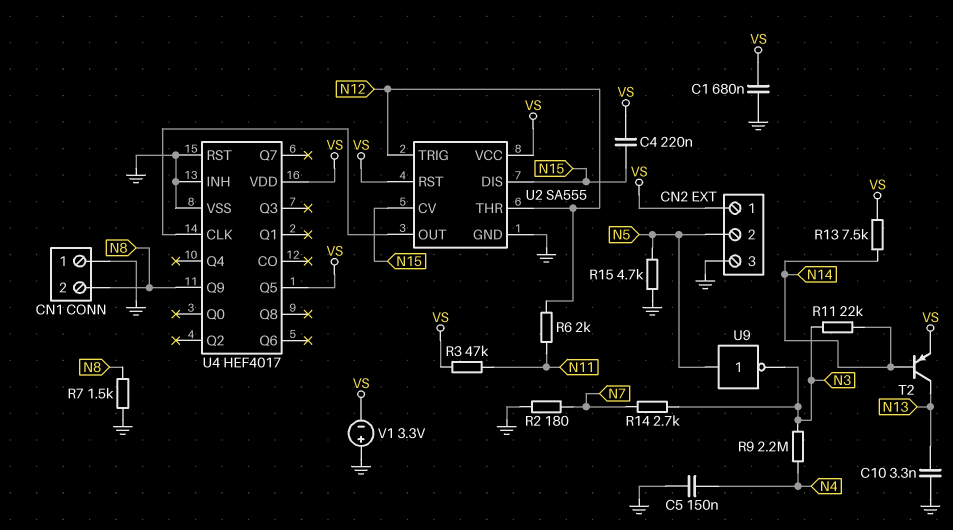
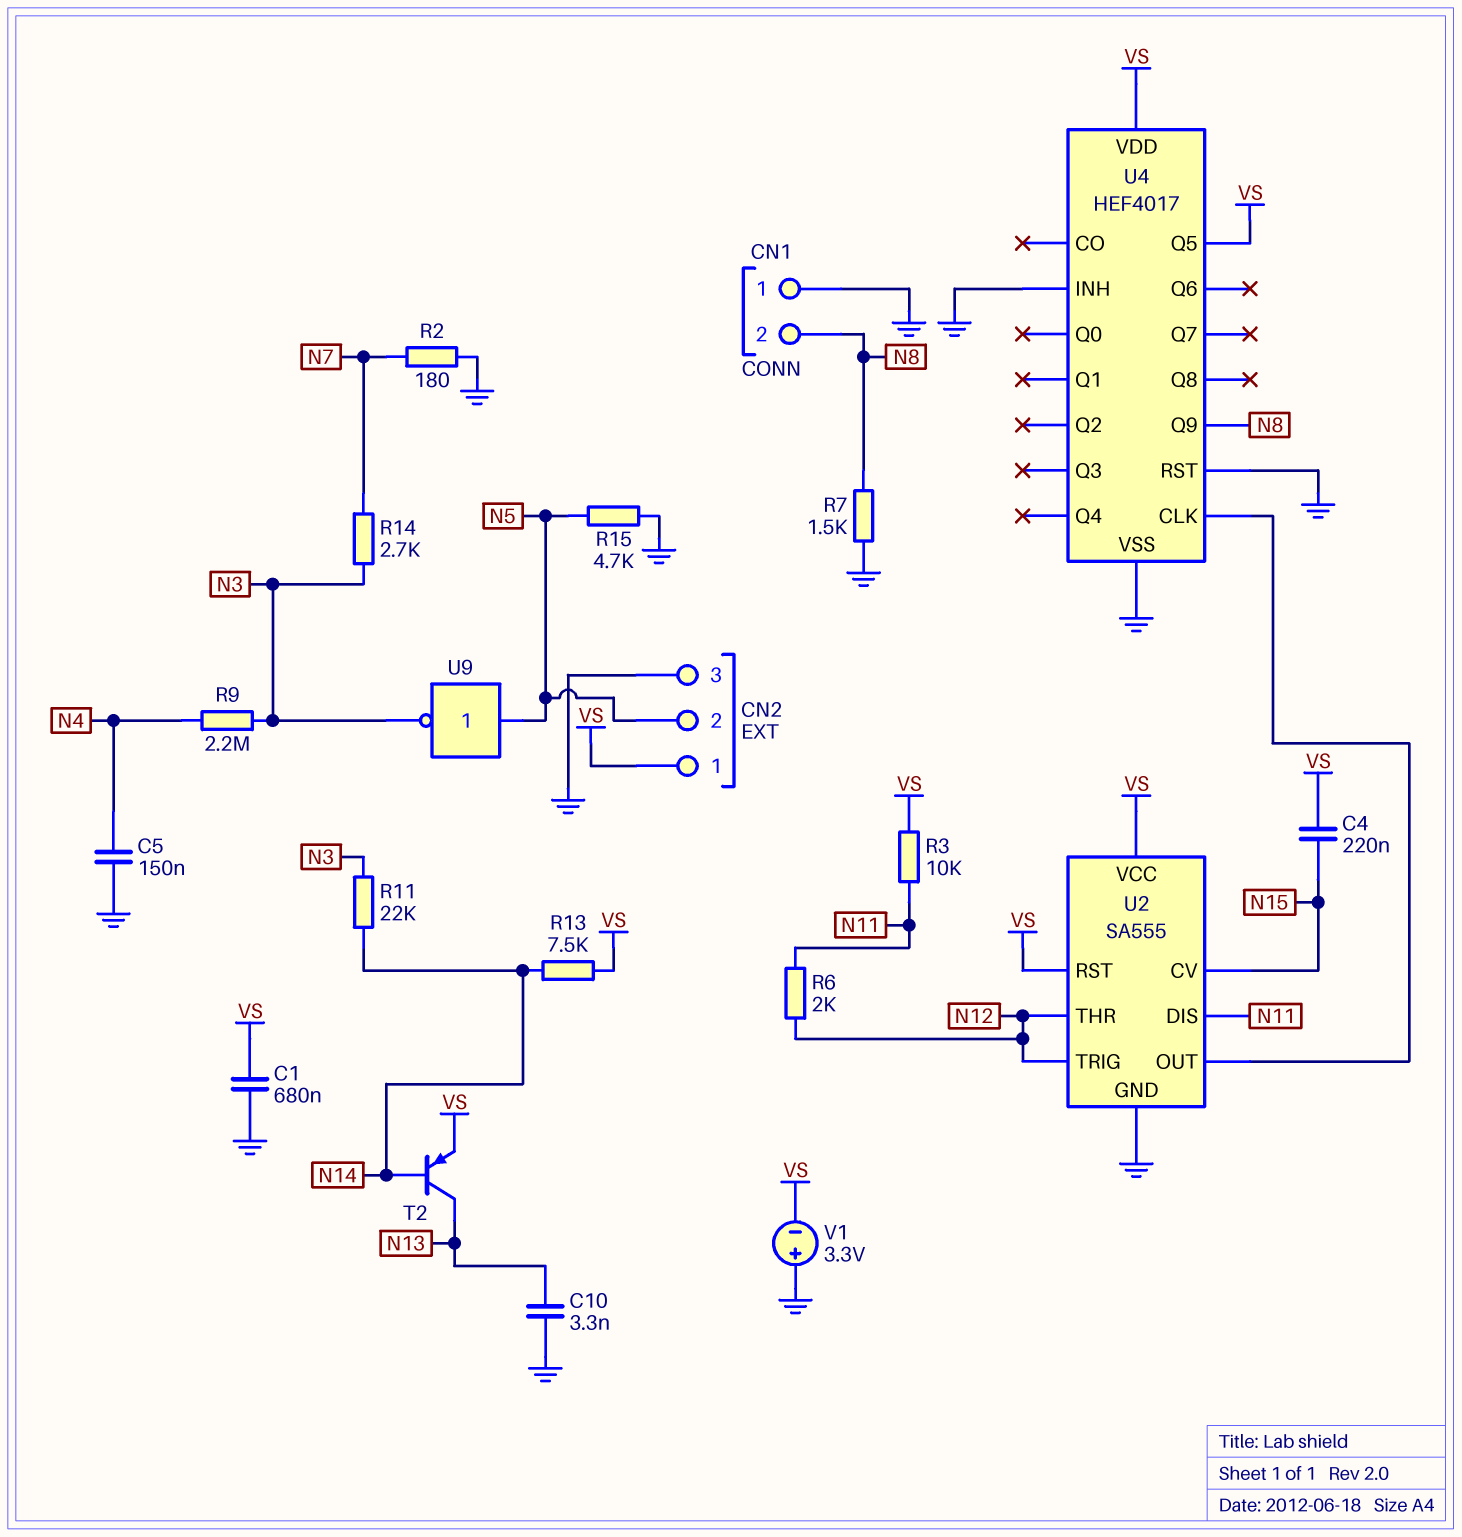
R3: 47k (N11, VS) -> 10k (N11, VS)
U2 pin DIS: N15 -> N11

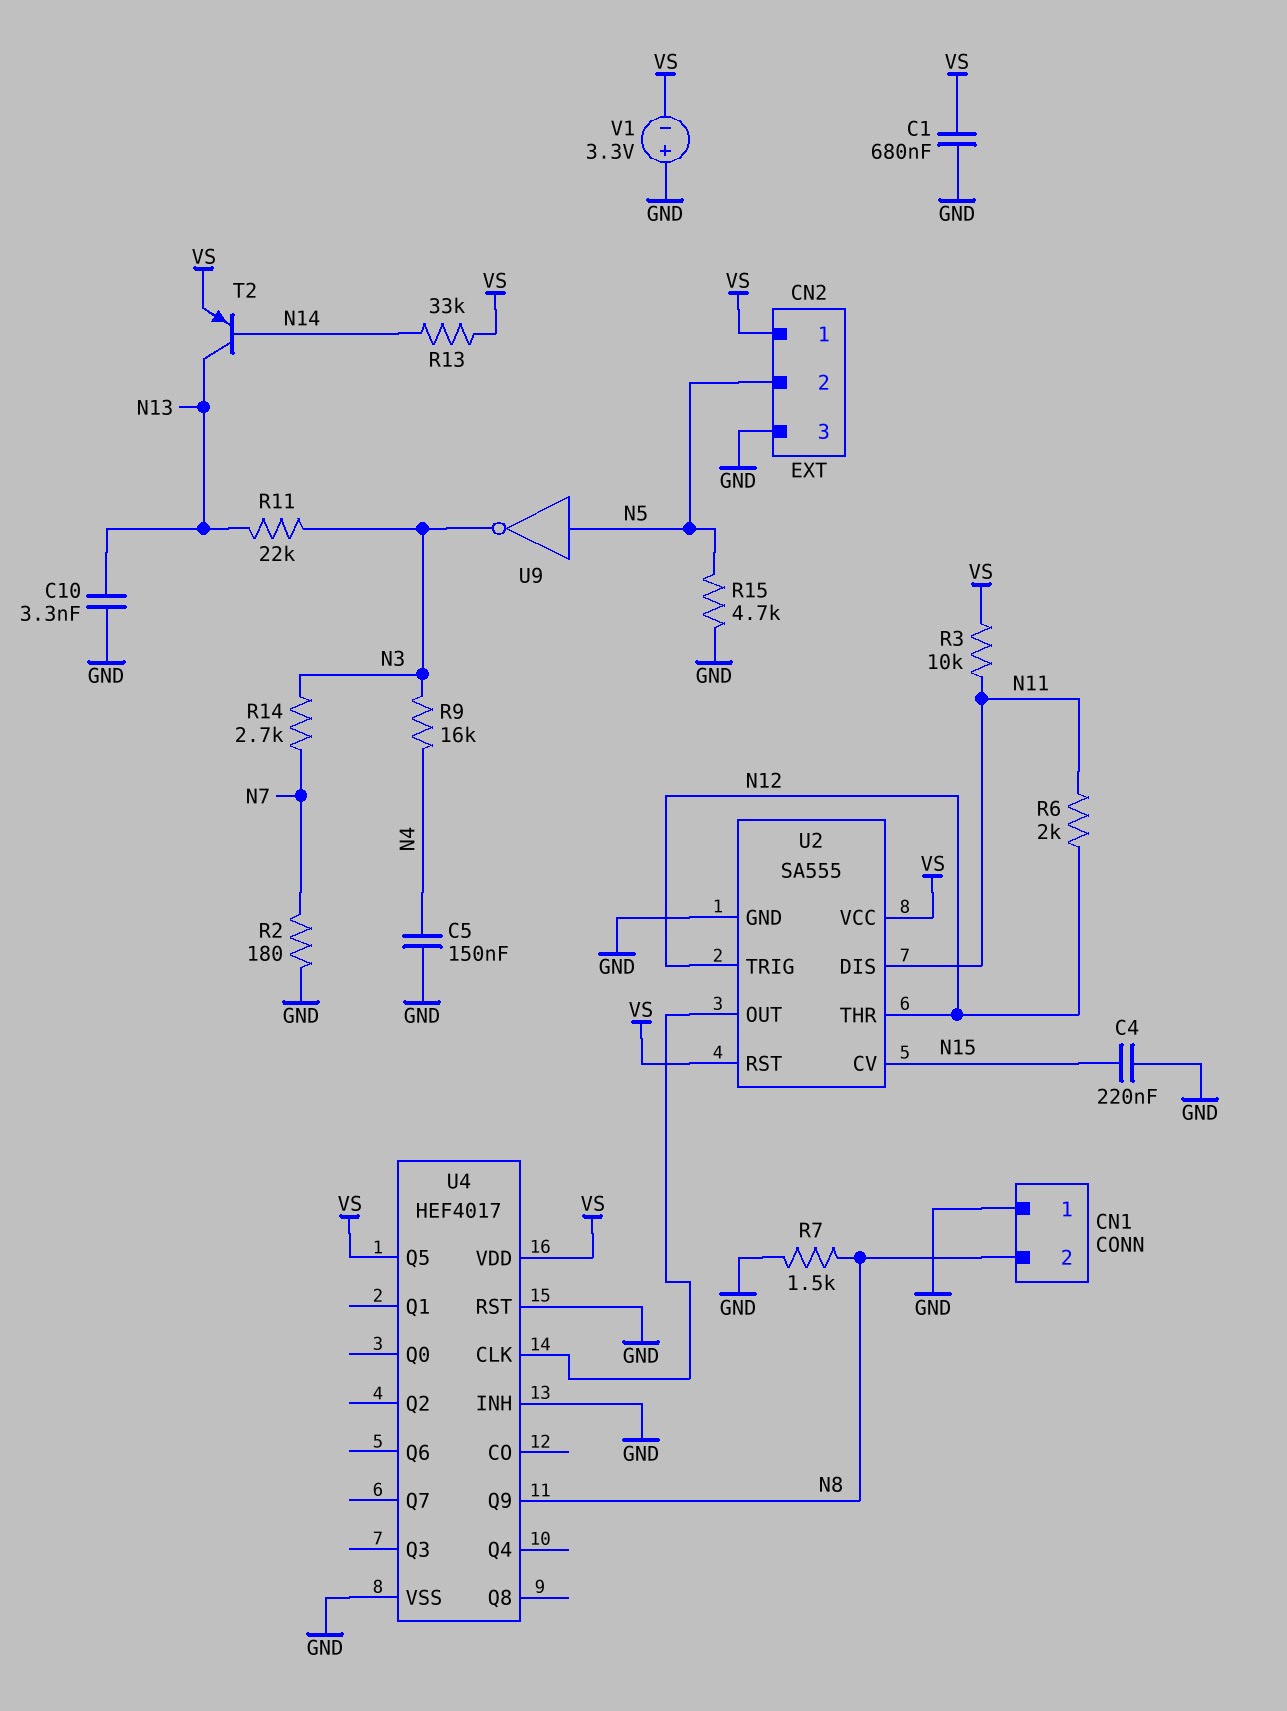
C4: 220nF (N15, VS) -> 220nF (GND, N15)
R9: 2.2M (N3, N4) -> 16k (N3, N4)
R11: 22k (N3, N14) -> 22k (N3, N13)
R13: 7.5k (N14, VS) -> 33k (N14, VS)

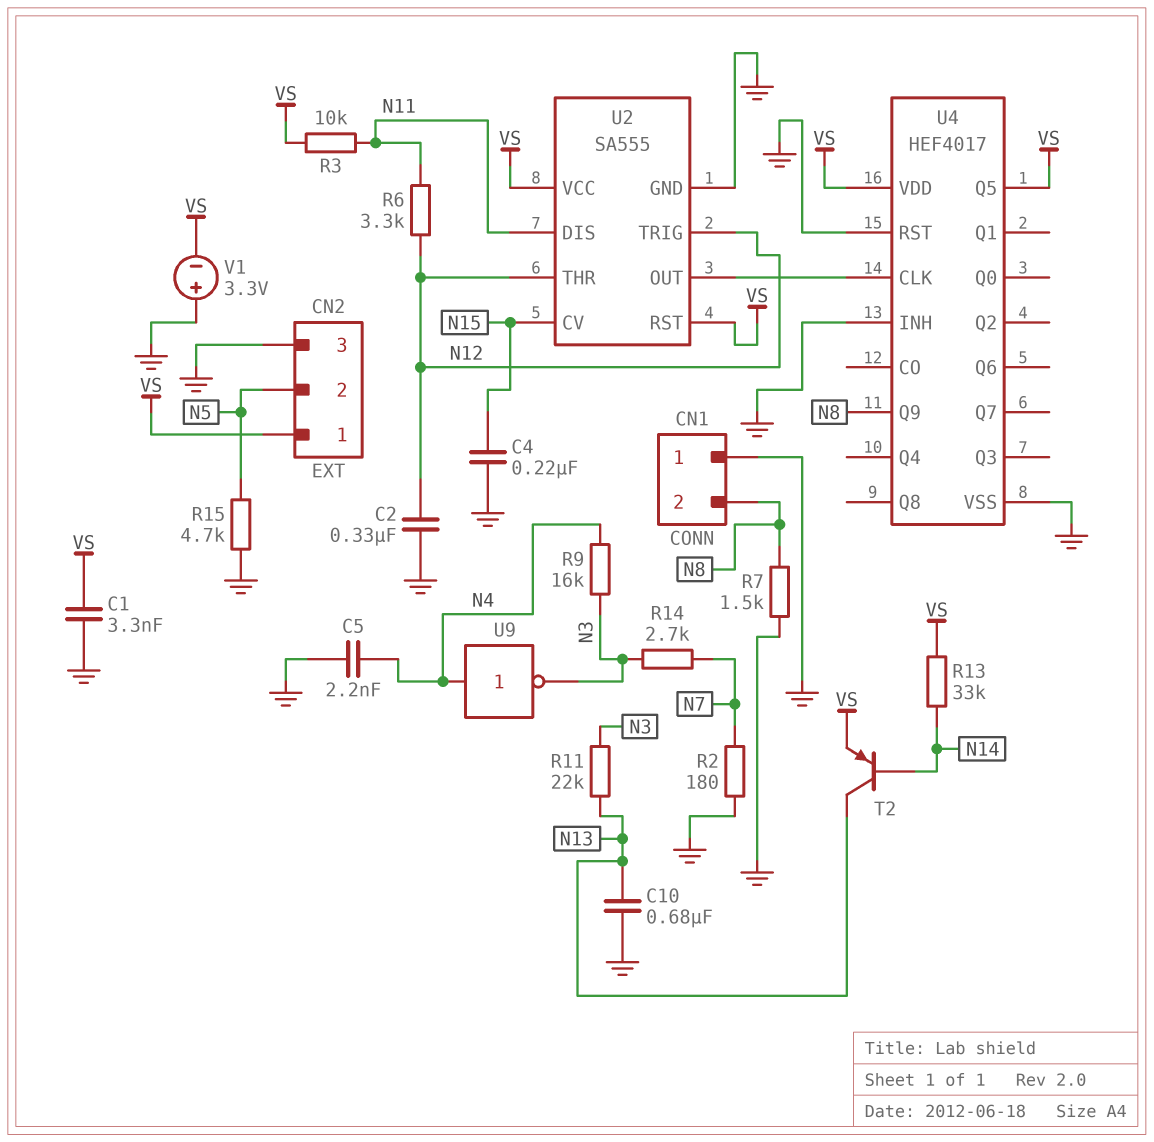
C1: 680nF (GND, VS) -> 3.3nF (GND, VS)
C2: none -> 330nF (GND, N12)
C5: 150nF (GND, N4) -> 2.2nF (GND, N4)
C10: 3.3nF (GND, N13) -> 680nF (GND, N13)
R6: 2k (N11, N12) -> 3.3k (N11, N12)
U9: NOT (in N5, out N3) -> NOT (in N4, out N3)

